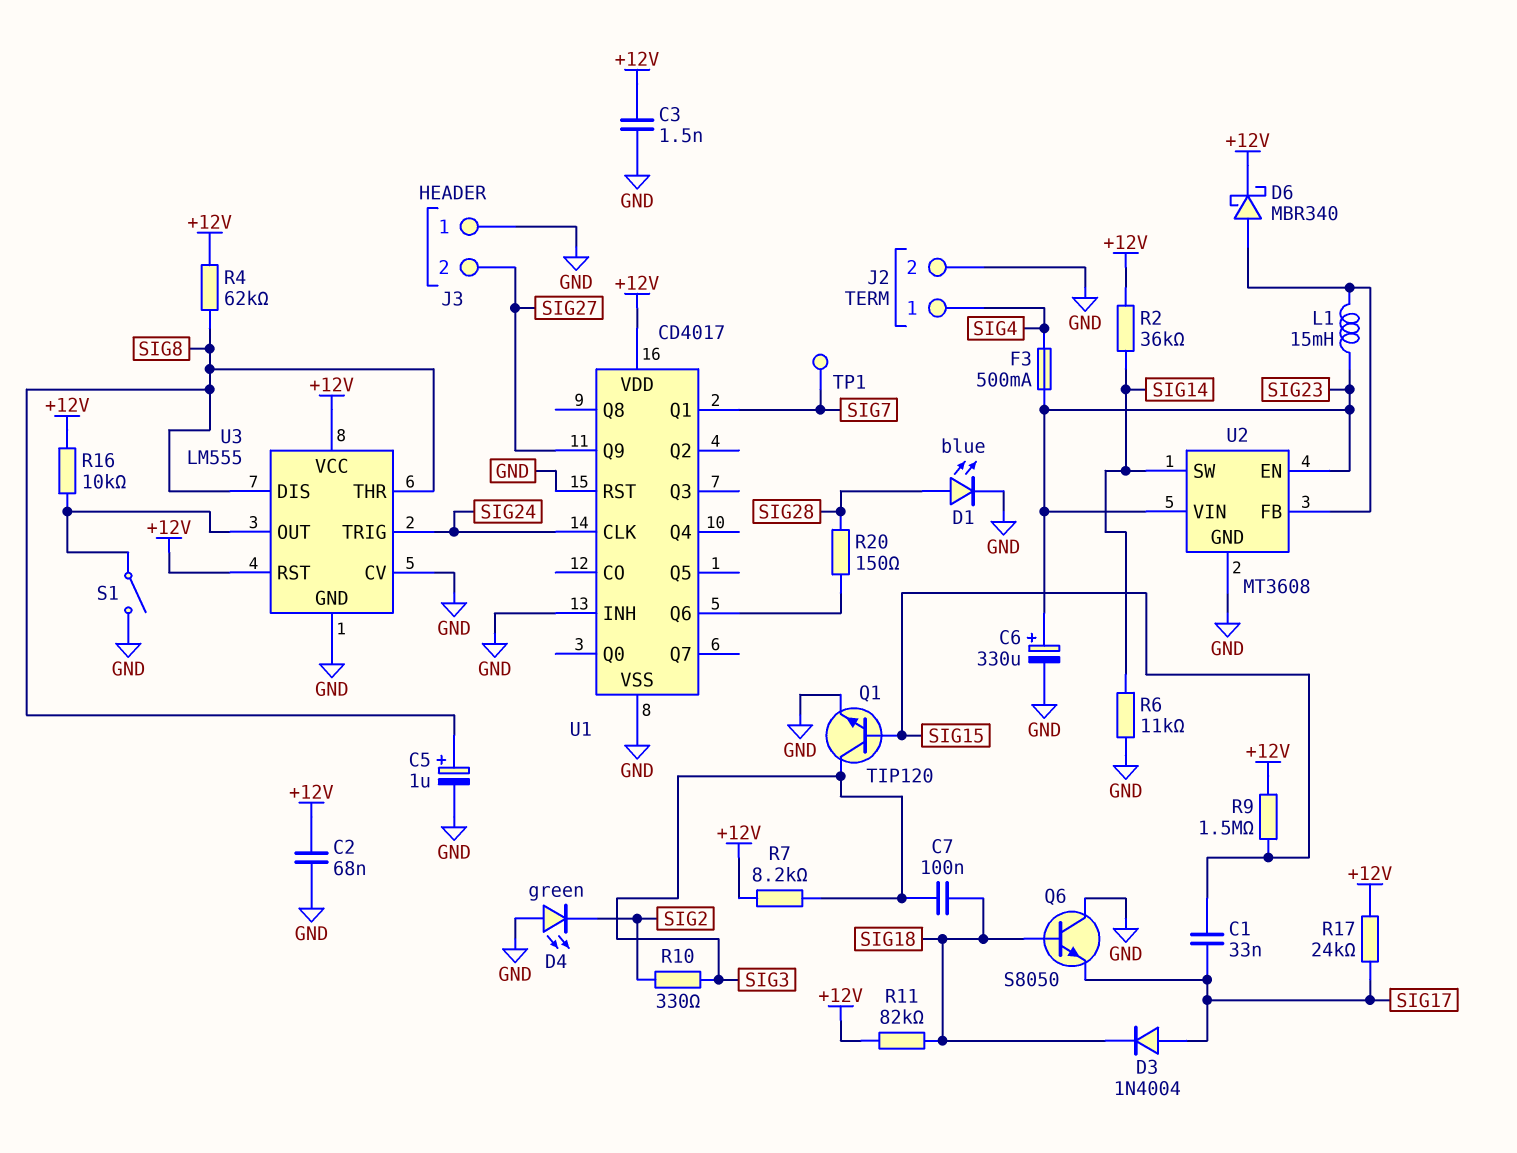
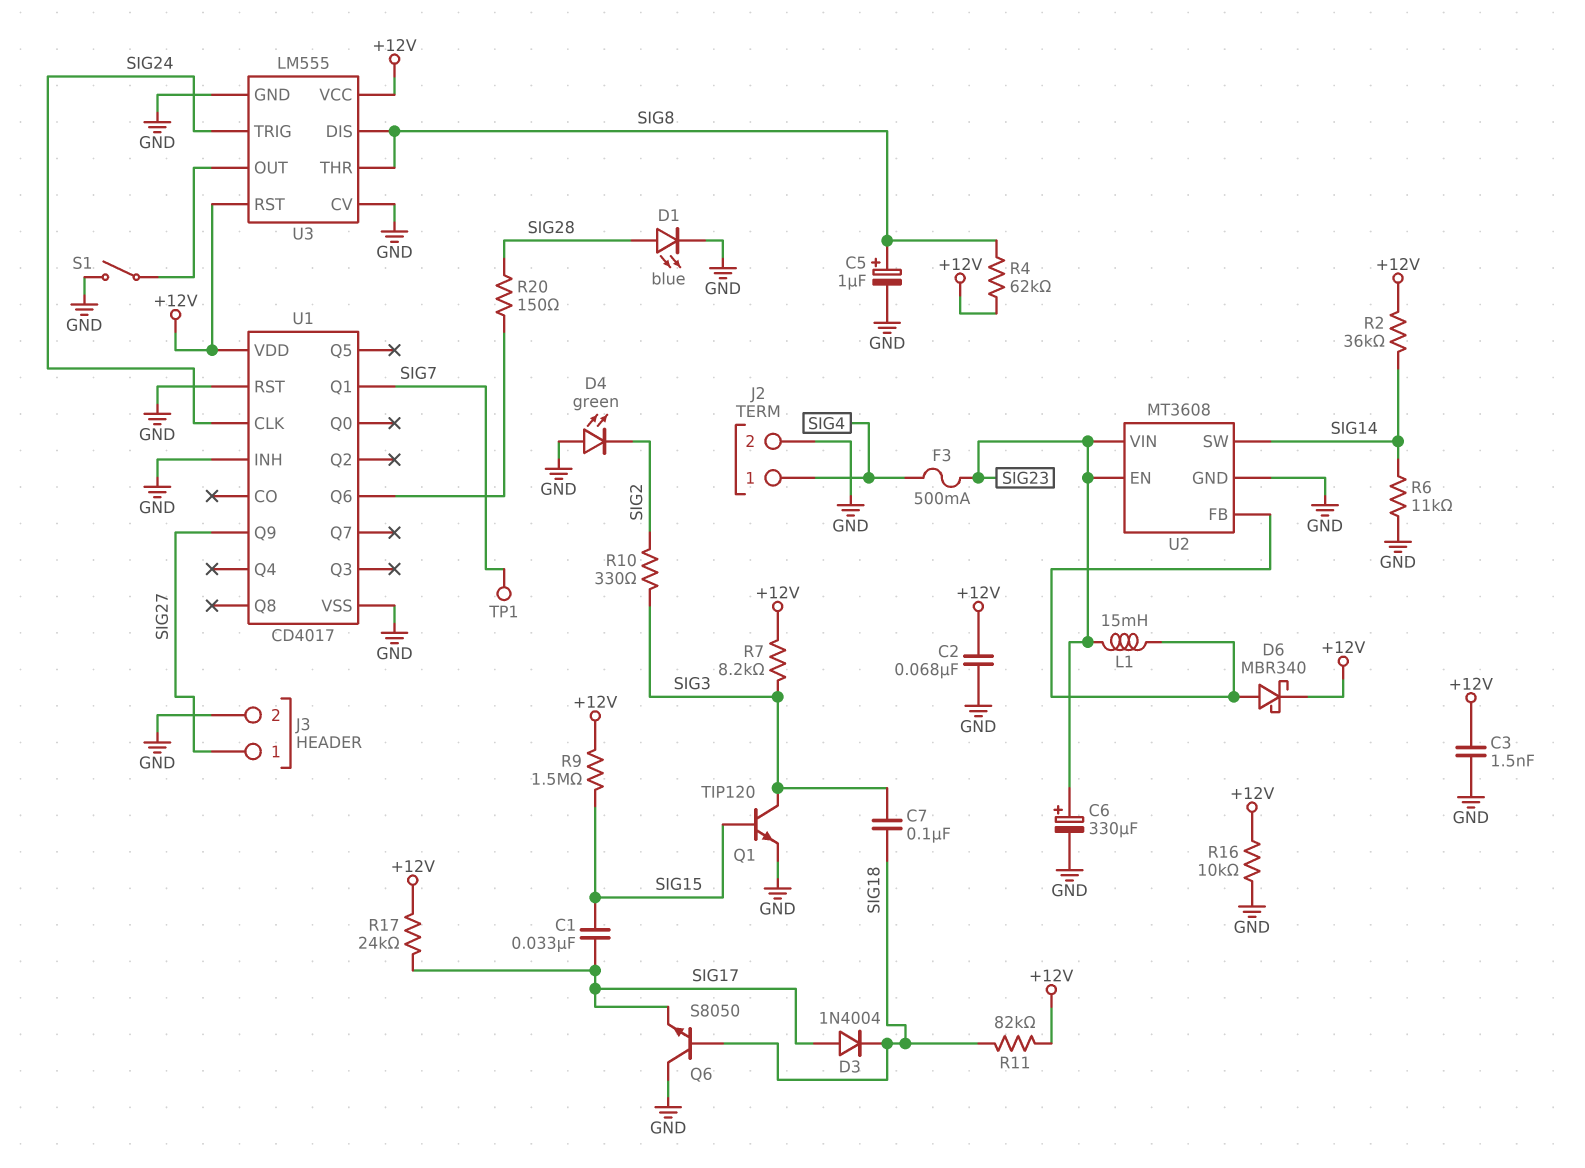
J3 pin 1: GND -> SIG27
J3 pin 2: SIG27 -> GND
R16: 10k (+12V, U3/OUT) -> 10k (+12V, GND)

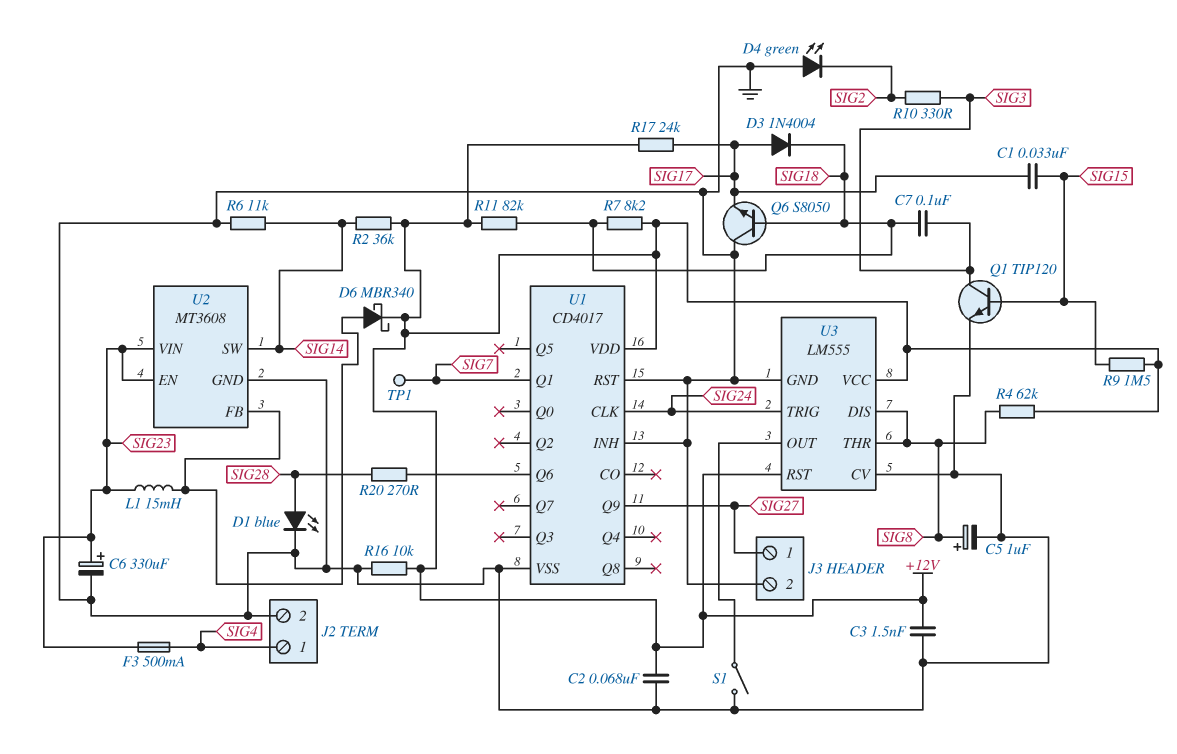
R7: 8.2k (+12V, SIG3) -> 8.2k (+12V, SIG18)
R20: 150 (SIG28, U1/Q6) -> 270 (SIG28, U1/Q6)

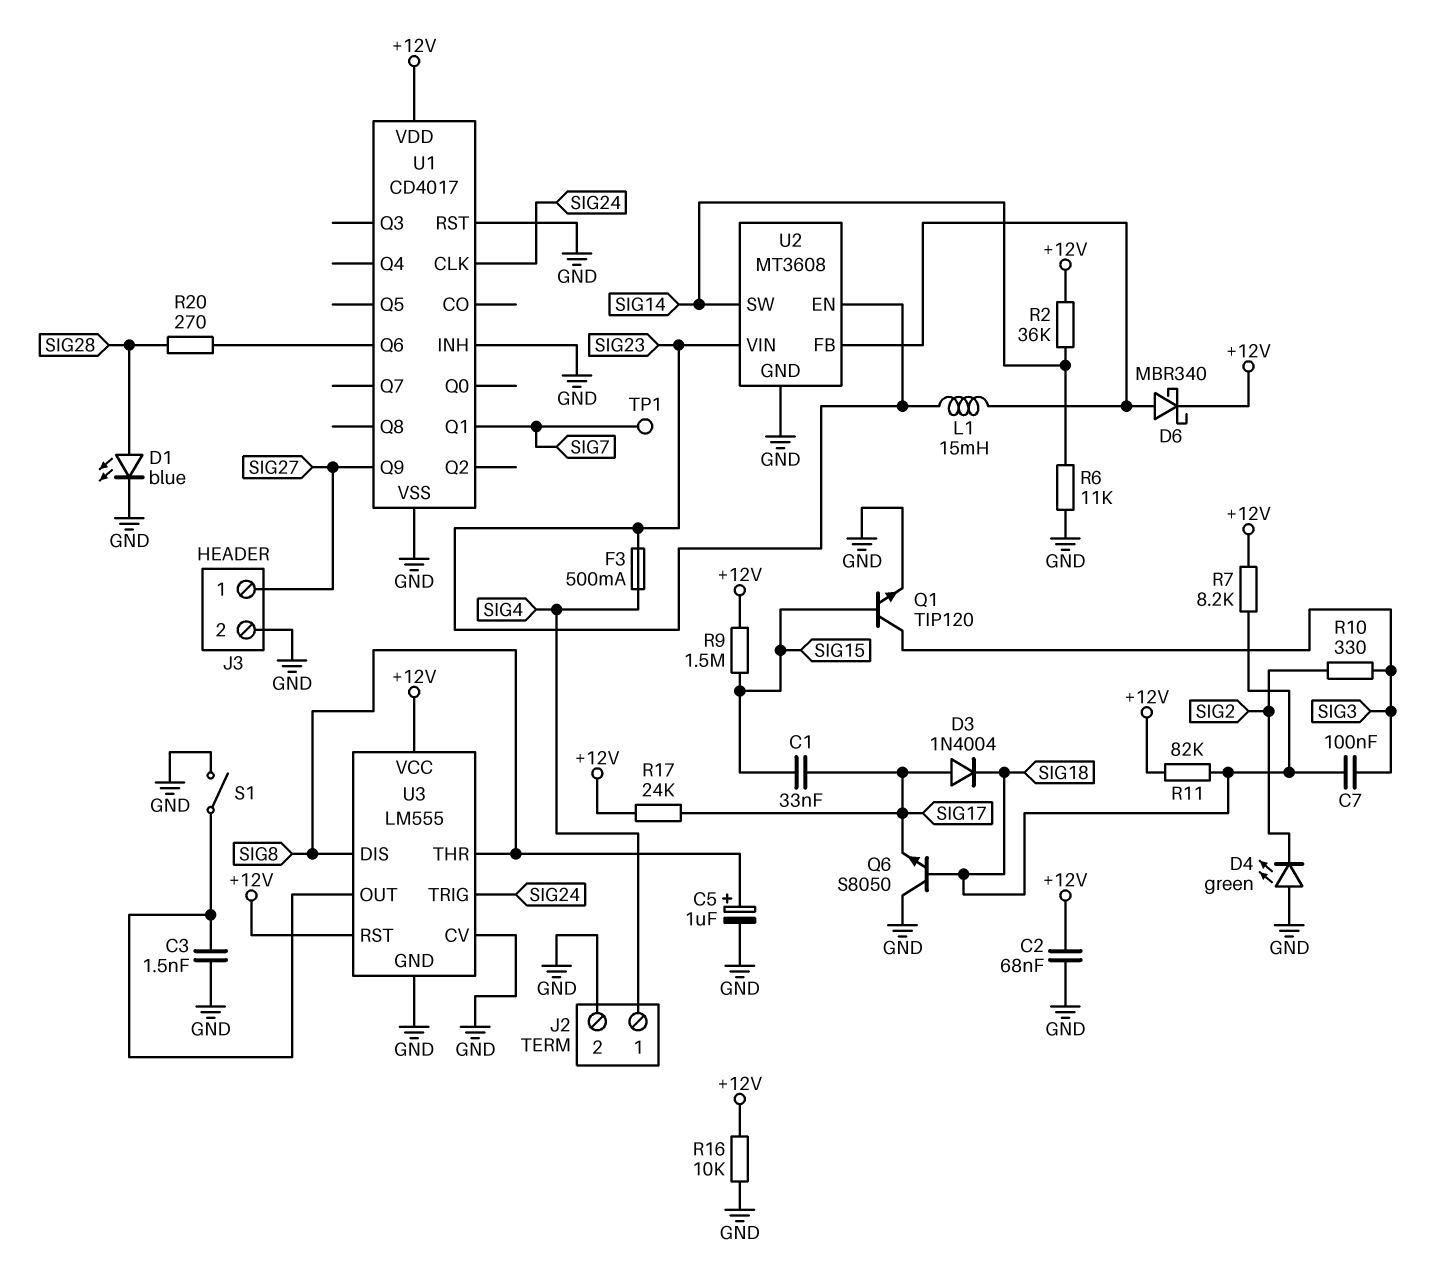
C3: 1.5nF (+12V, GND) -> 1.5nF (GND, U3/OUT)
C6: 330uF (plus SIG23, minus GND) -> none
R4: 62k (+12V, SIG8) -> none

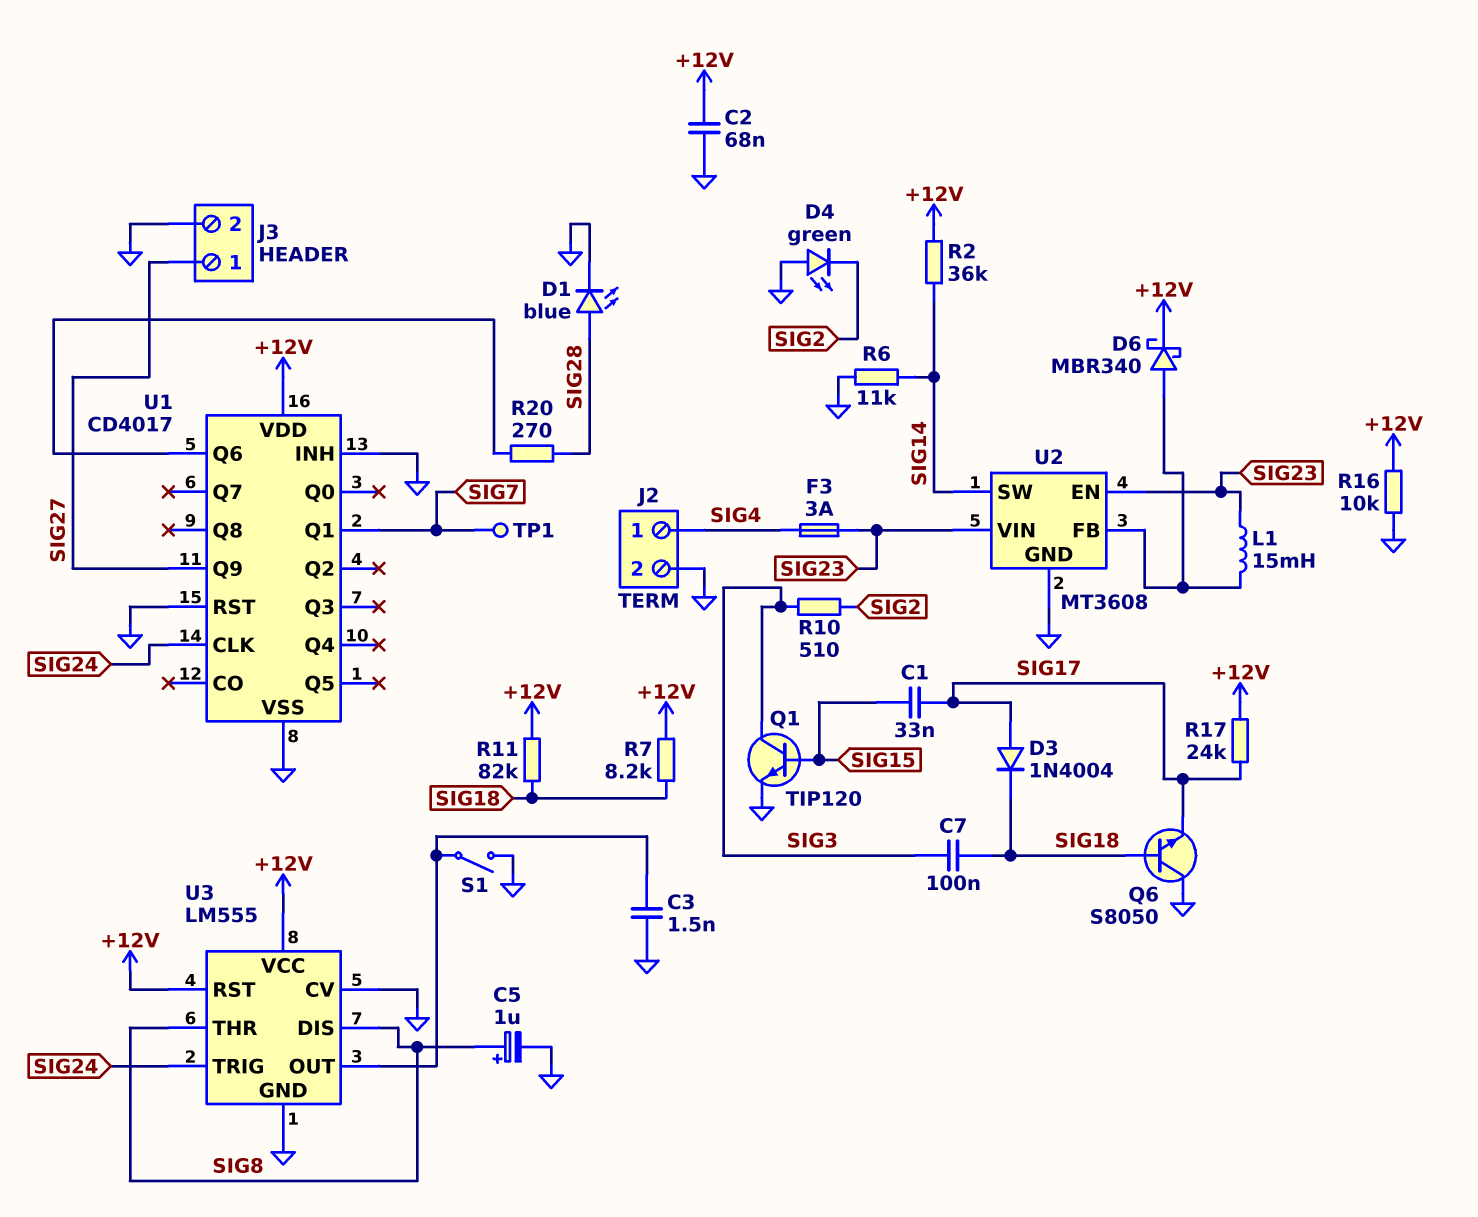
F3: 500mA (SIG4, SIG23) -> 3A (SIG4, SIG23)
R9: 1.5M (+12V, SIG15) -> none
R10: 330 (SIG2, SIG3) -> 510 (SIG2, SIG3)

